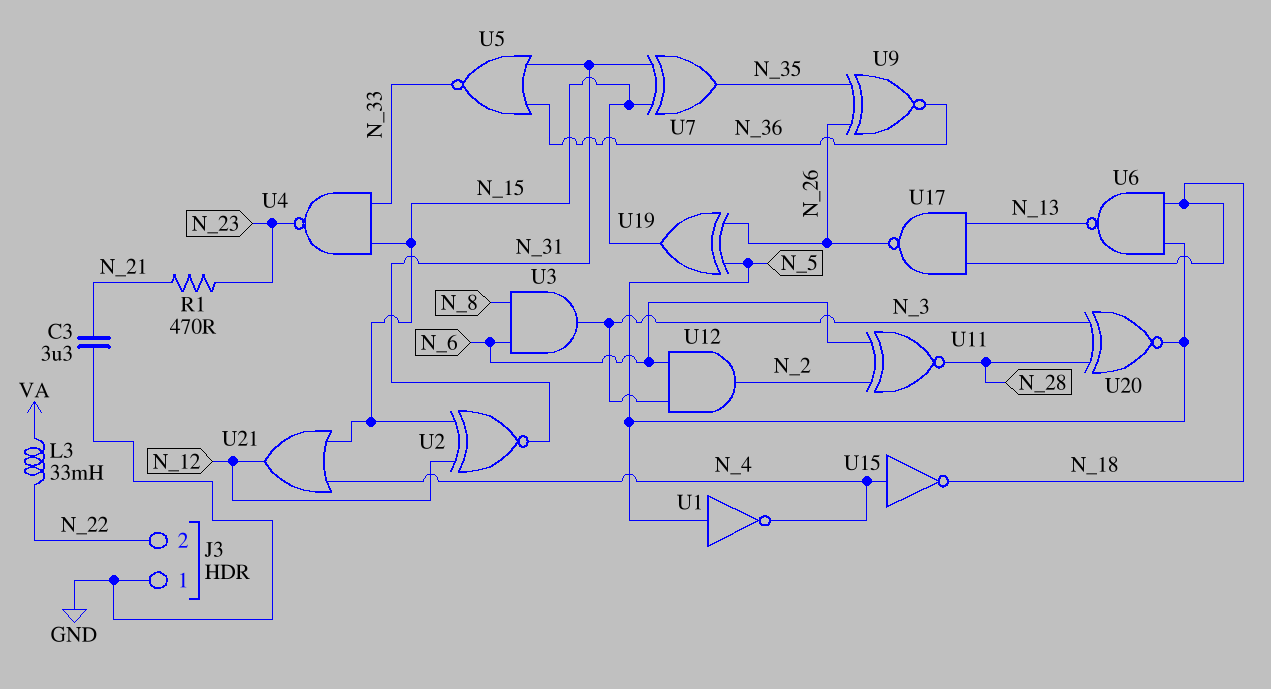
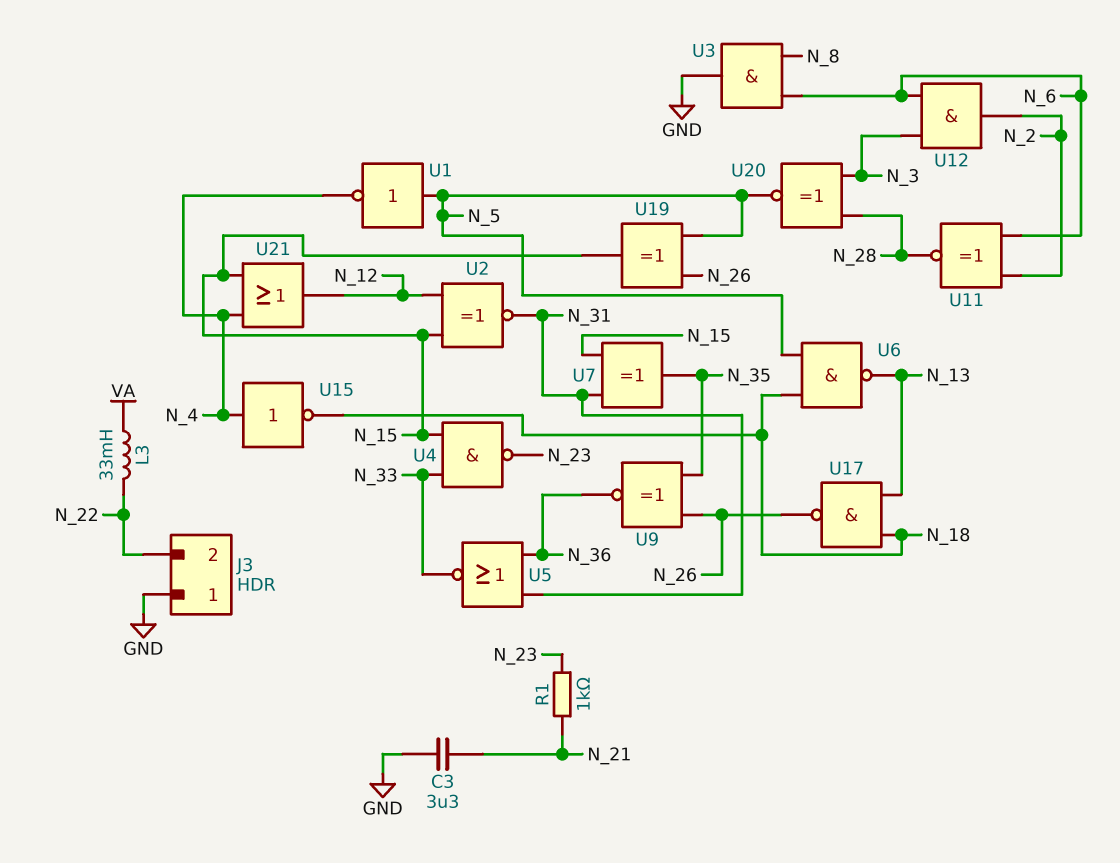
R1: 470 (N_21, N_23) -> 1k (N_21, N_23)
U3: AND (in N_6, in N_8, out N_3) -> AND (in N_6, in N_8, out GND)

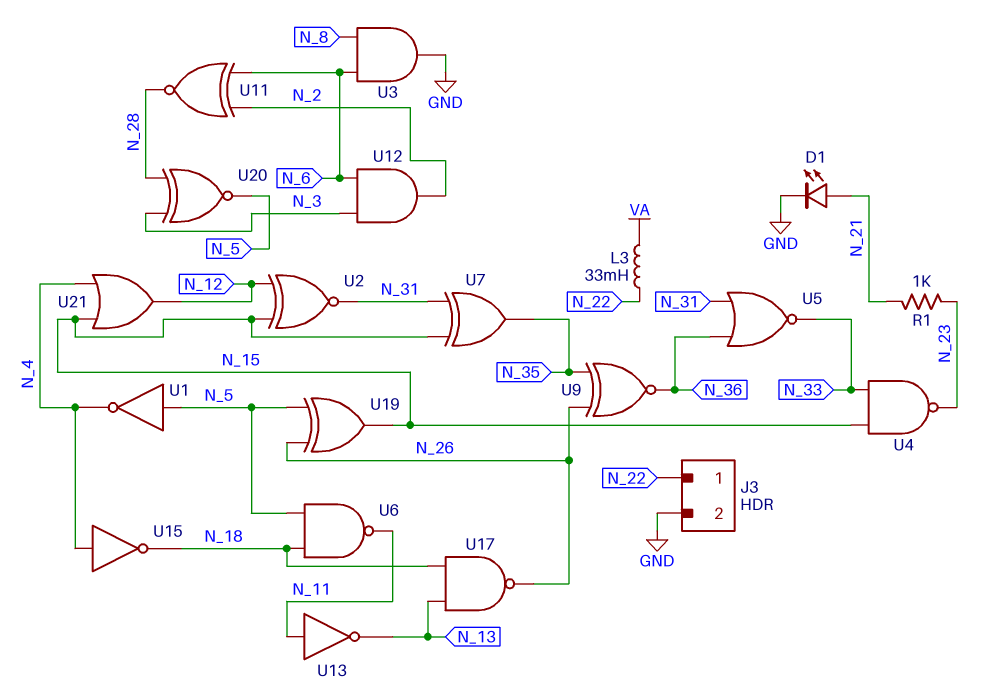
C3: 3.3uF (GND, N_21) -> none
D1: none -> LED (A N_21, K GND)
J3 pin 1: GND -> N_22
J3 pin 2: N_22 -> GND
U6: NAND (in N_5, in N_18, out N_13) -> NAND (in N_5, in N_18, out N_11)
U13: none -> NOT (in N_11, out N_13)

